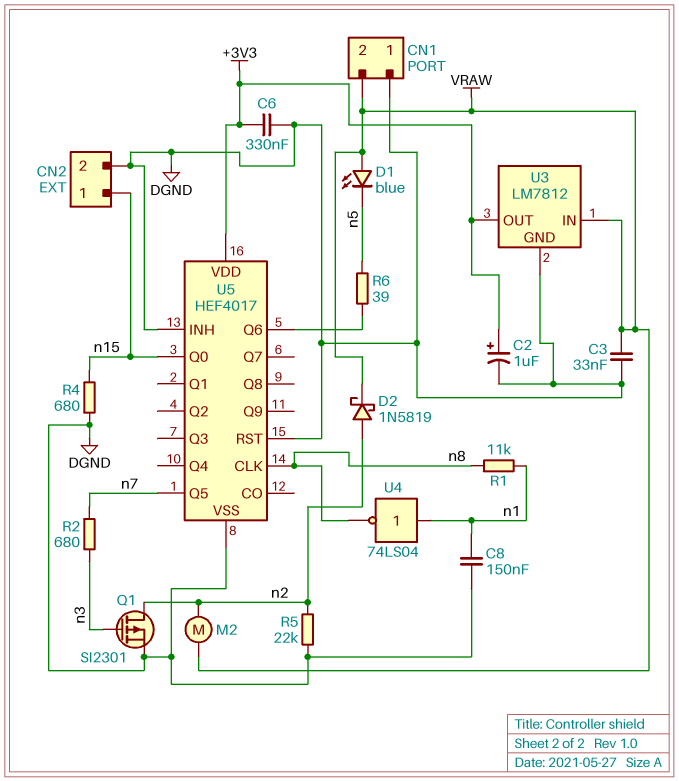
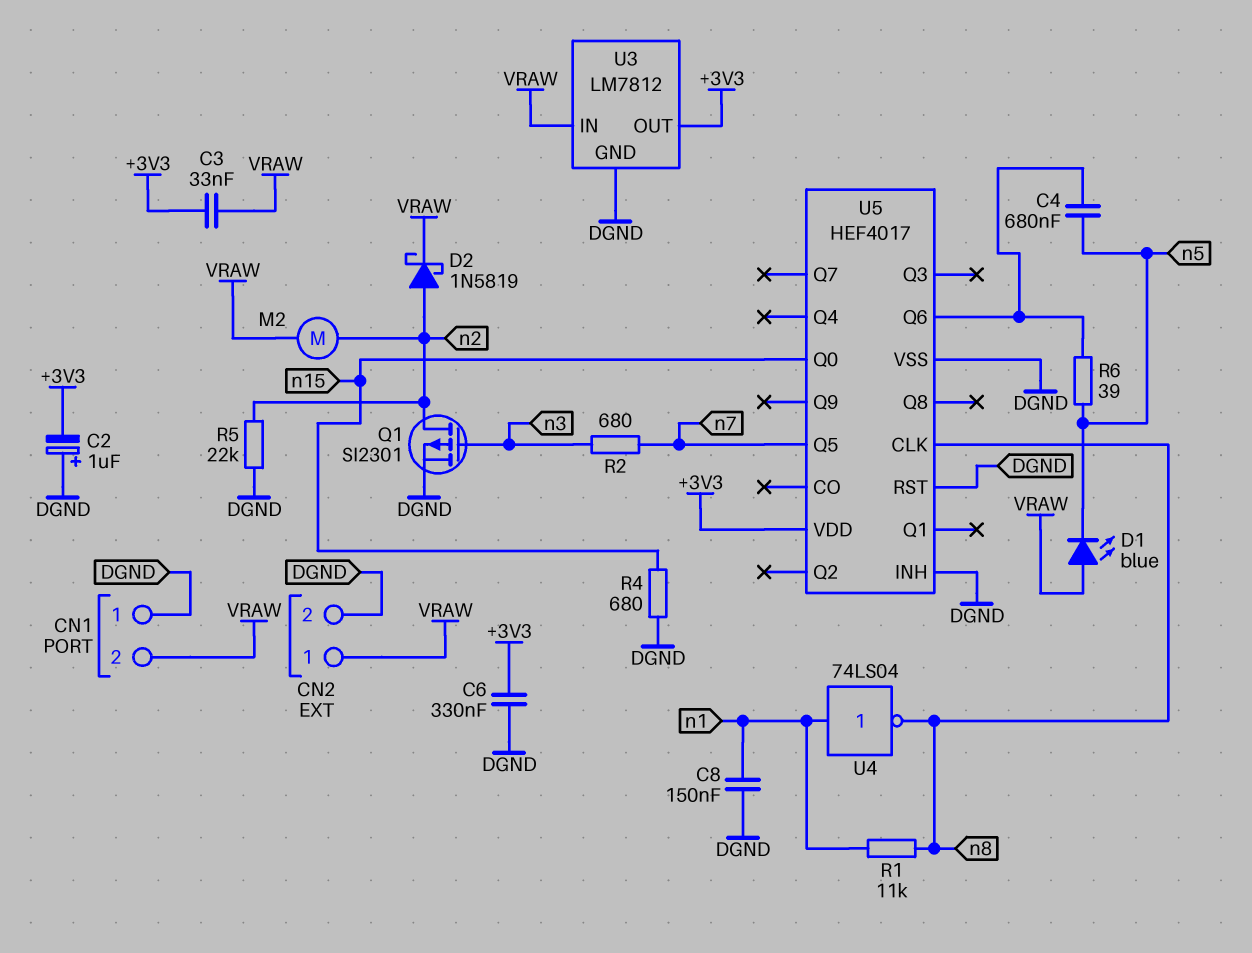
C2: 1uF (plus +3V3, minus DGND) -> 1uF (plus DGND, minus +3V3)
C3: 33nF (DGND, VRAW) -> 33nF (+3V3, VRAW)
C4: none -> 680nF (U5/Q6, n5)
CN2 pin 1: n15 -> VRAW

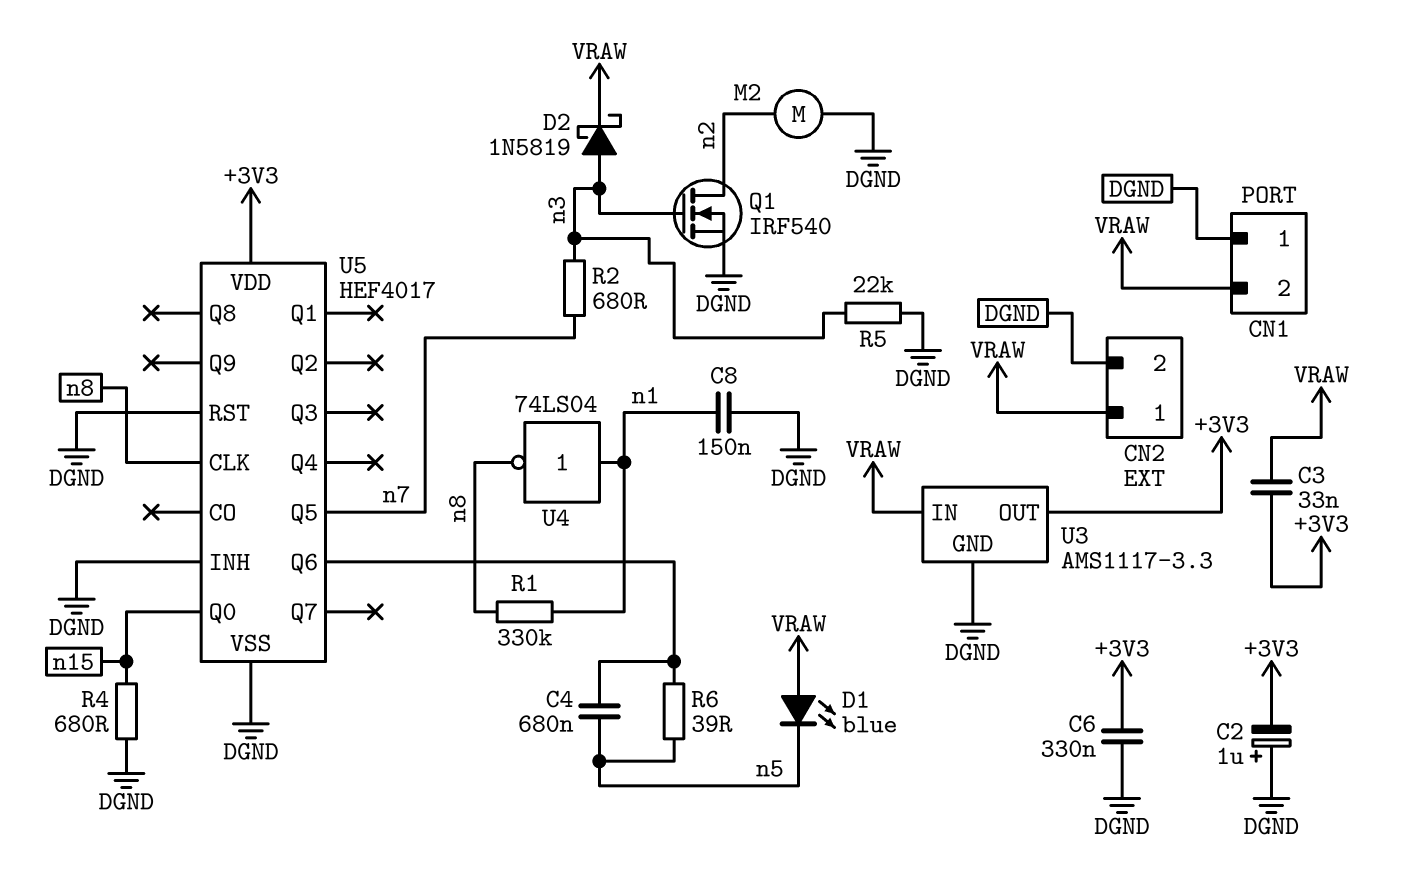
D2: schottky 1N5819 (A n2, K VRAW) -> schottky 1N5819 (A n3, K VRAW)
M2: motor (VRAW, n2) -> motor (DGND, n2)
Q1: PMOS SI2301 (G n3, D n2, S DGND) -> NMOS IRF540 (G n3, D n2, S DGND)
R1: 11k (n1, n8) -> 330k (n1, n8)
R5: 22k (DGND, n2) -> 22k (DGND, n3)
U3: LM7812 -> AMS1117-3.3

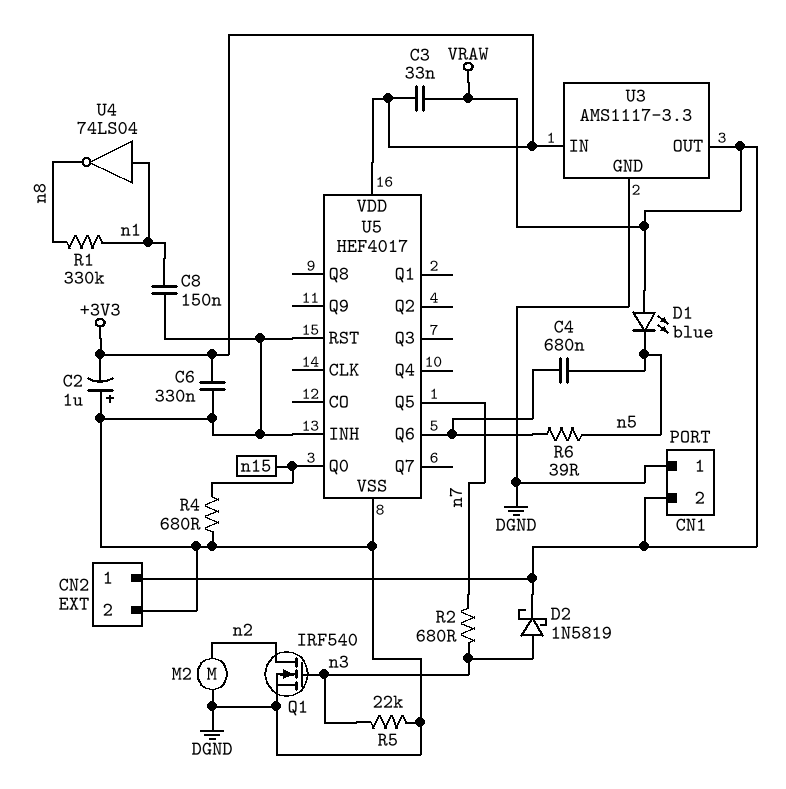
U3 pin IN: VRAW -> +3V3
U3 pin OUT: +3V3 -> VRAW
U5 pin CLK: n8 -> none

